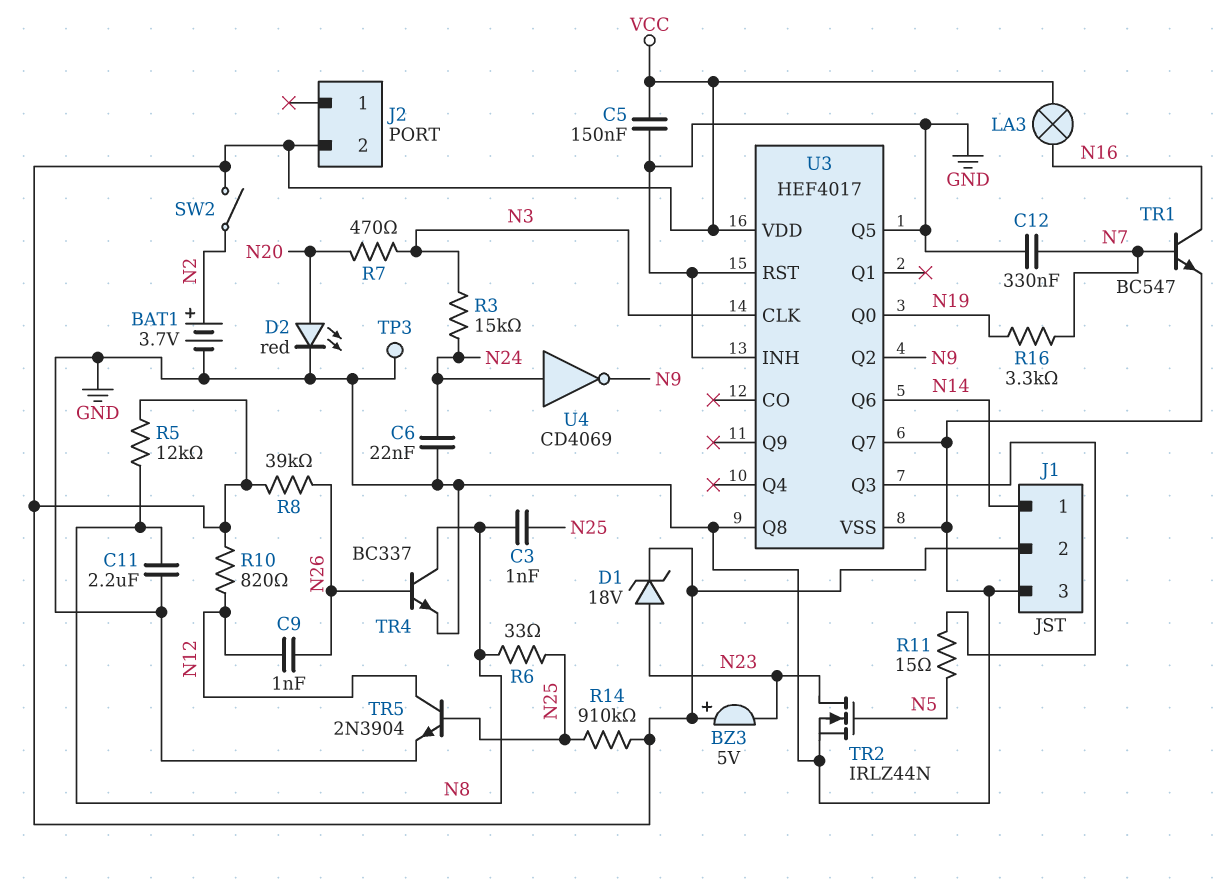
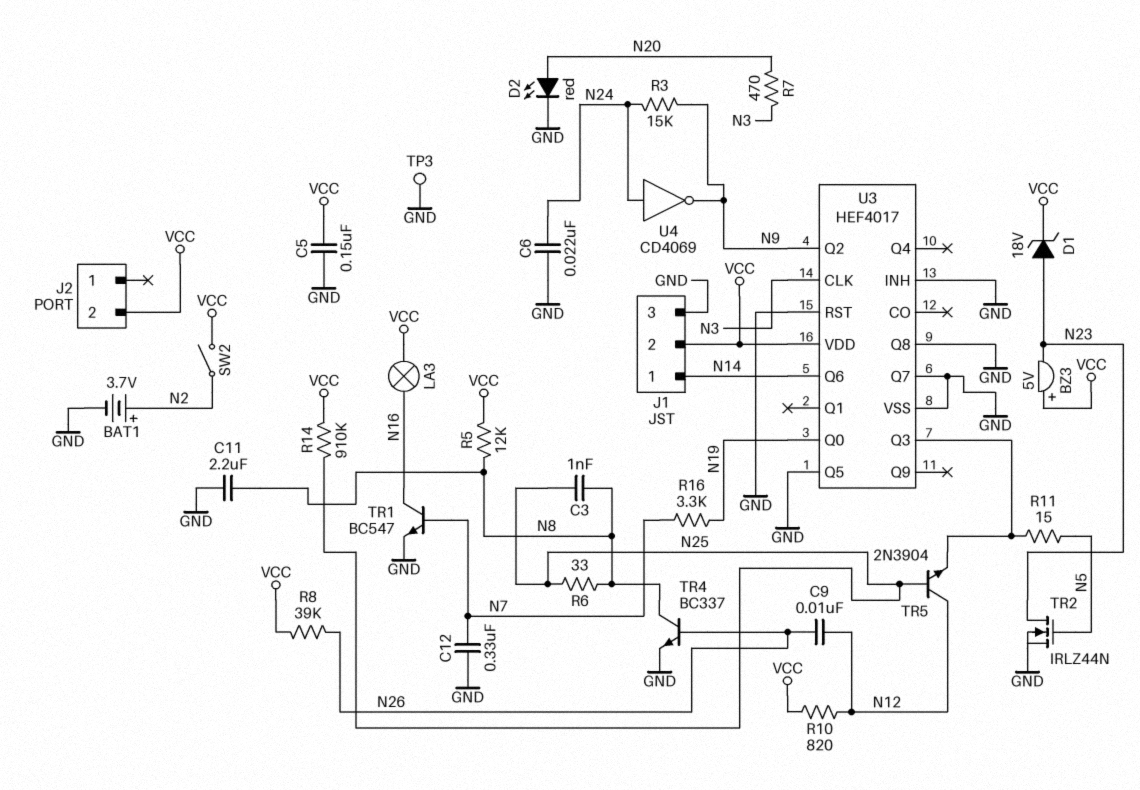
C9: 1nF (N12, N26) -> 10nF (N12, N26)
R3: 15k (N3, N24) -> 15k (N9, N24)
TR5: NPN 2N3904 (B N25, C N12, E GND) -> NPN 2N3904 (B N25, C N12, E U3/Q3)

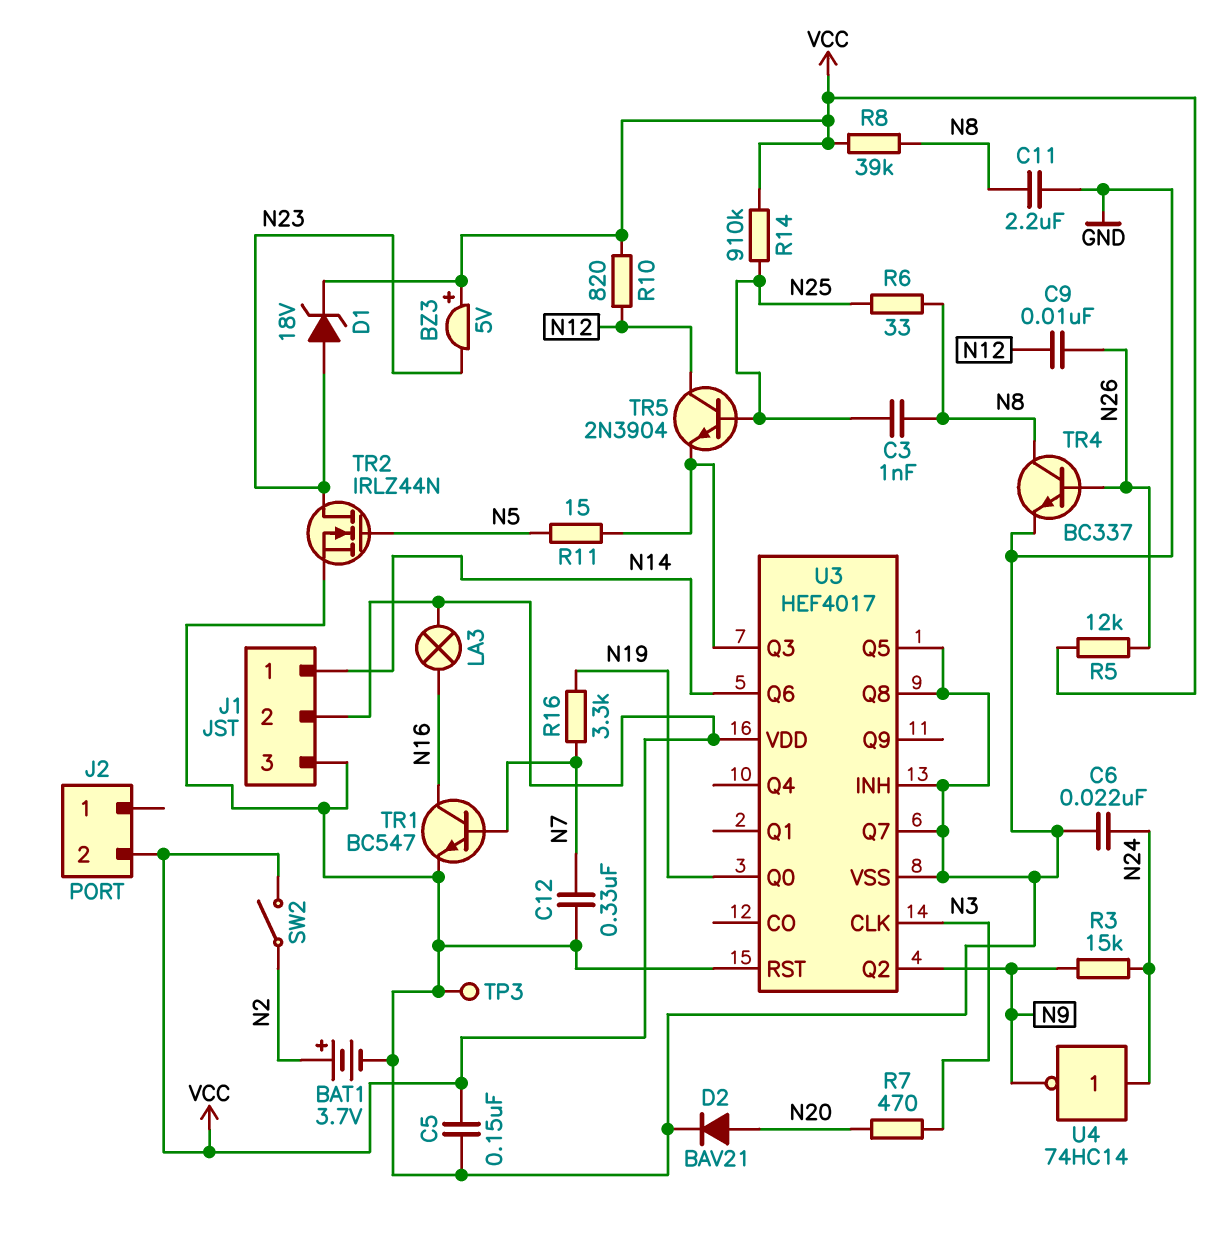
D2: LED red (A N20, K GND) -> diode BAV21 (A N20, K GND)
R5: 12k (N8, VCC) -> 12k (N26, VCC)
R8: 39k (N26, VCC) -> 39k (N8, VCC)
U4: NOT CD4069 (in N24, out N9) -> NOT 74HC14 (in N24, out N9)

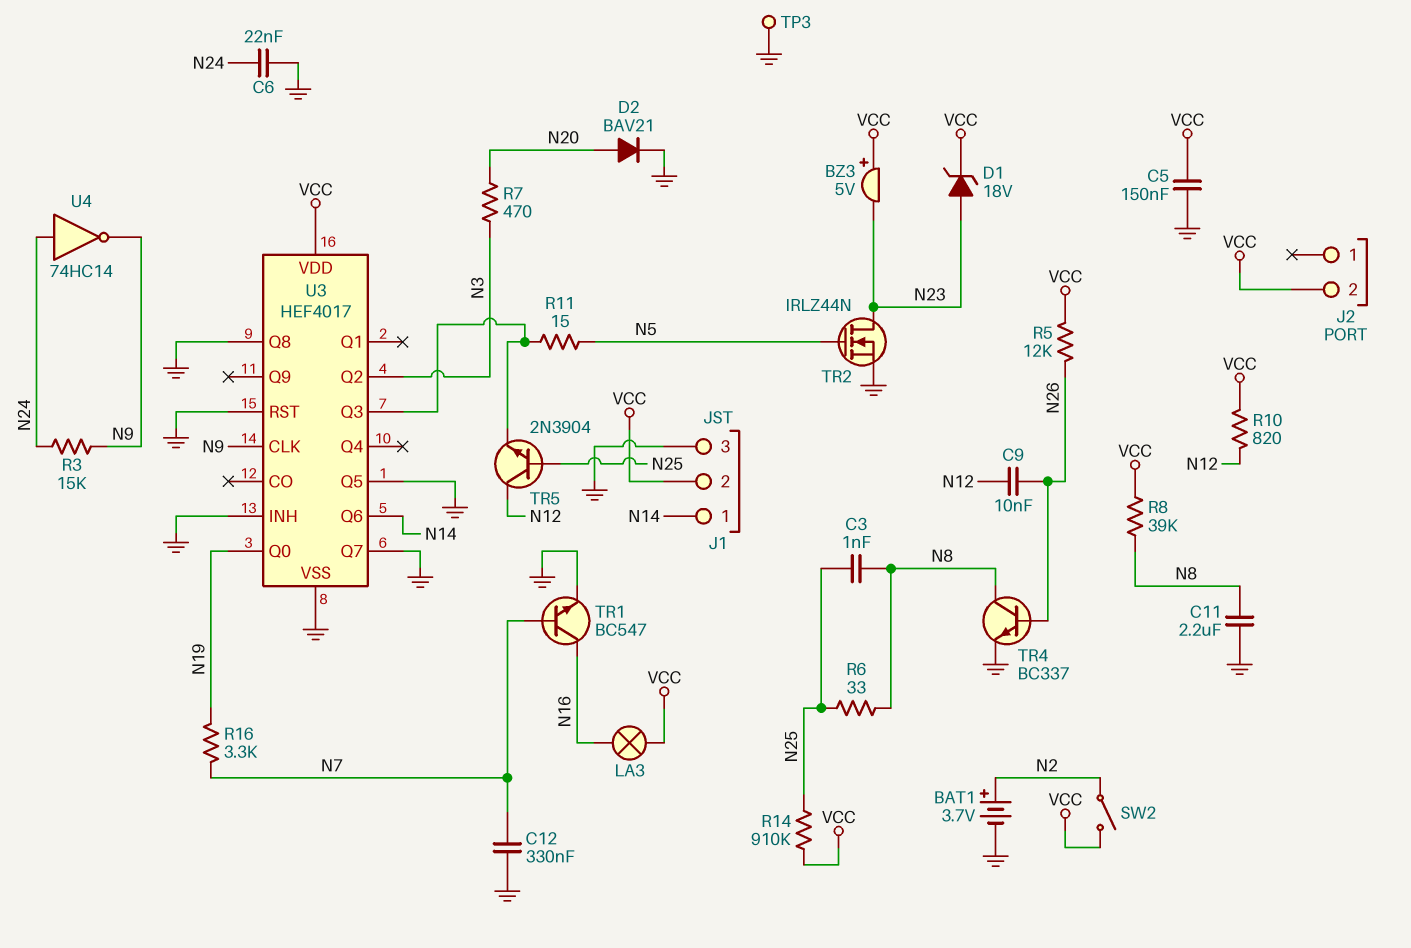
U3 pin CLK: N3 -> N9
U3 pin Q2: N9 -> N3

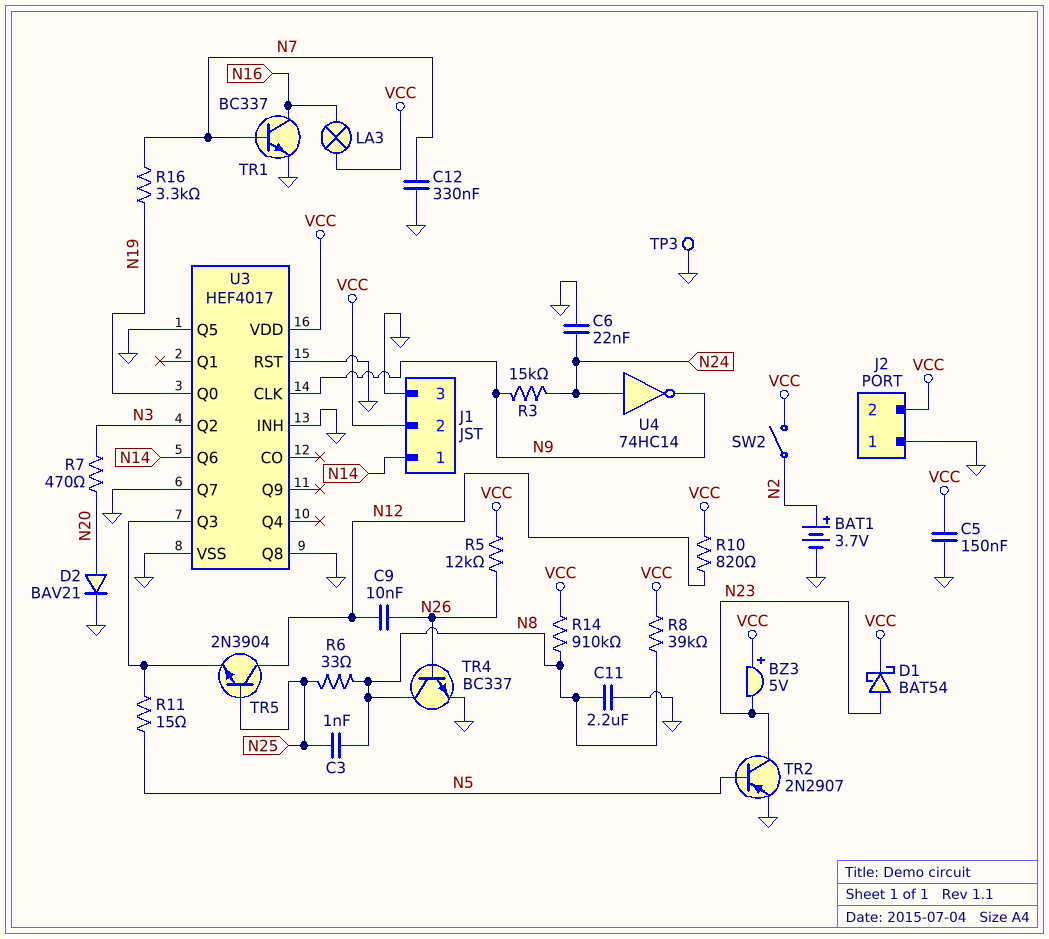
D1: zener 18V (A N23, K VCC) -> schottky BAT54 (A N23, K VCC)
J2 pin 1: none -> GND
R14: 910k (N25, VCC) -> 910k (N8, VCC)
TR1: NPN BC547 (B N7, C N16, E GND) -> NPN BC337 (B N7, C N16, E GND)
TR2: NMOS IRLZ44N (G N5, D N23, S GND) -> PNP 2N2907 (B N5, C N23, E GND)

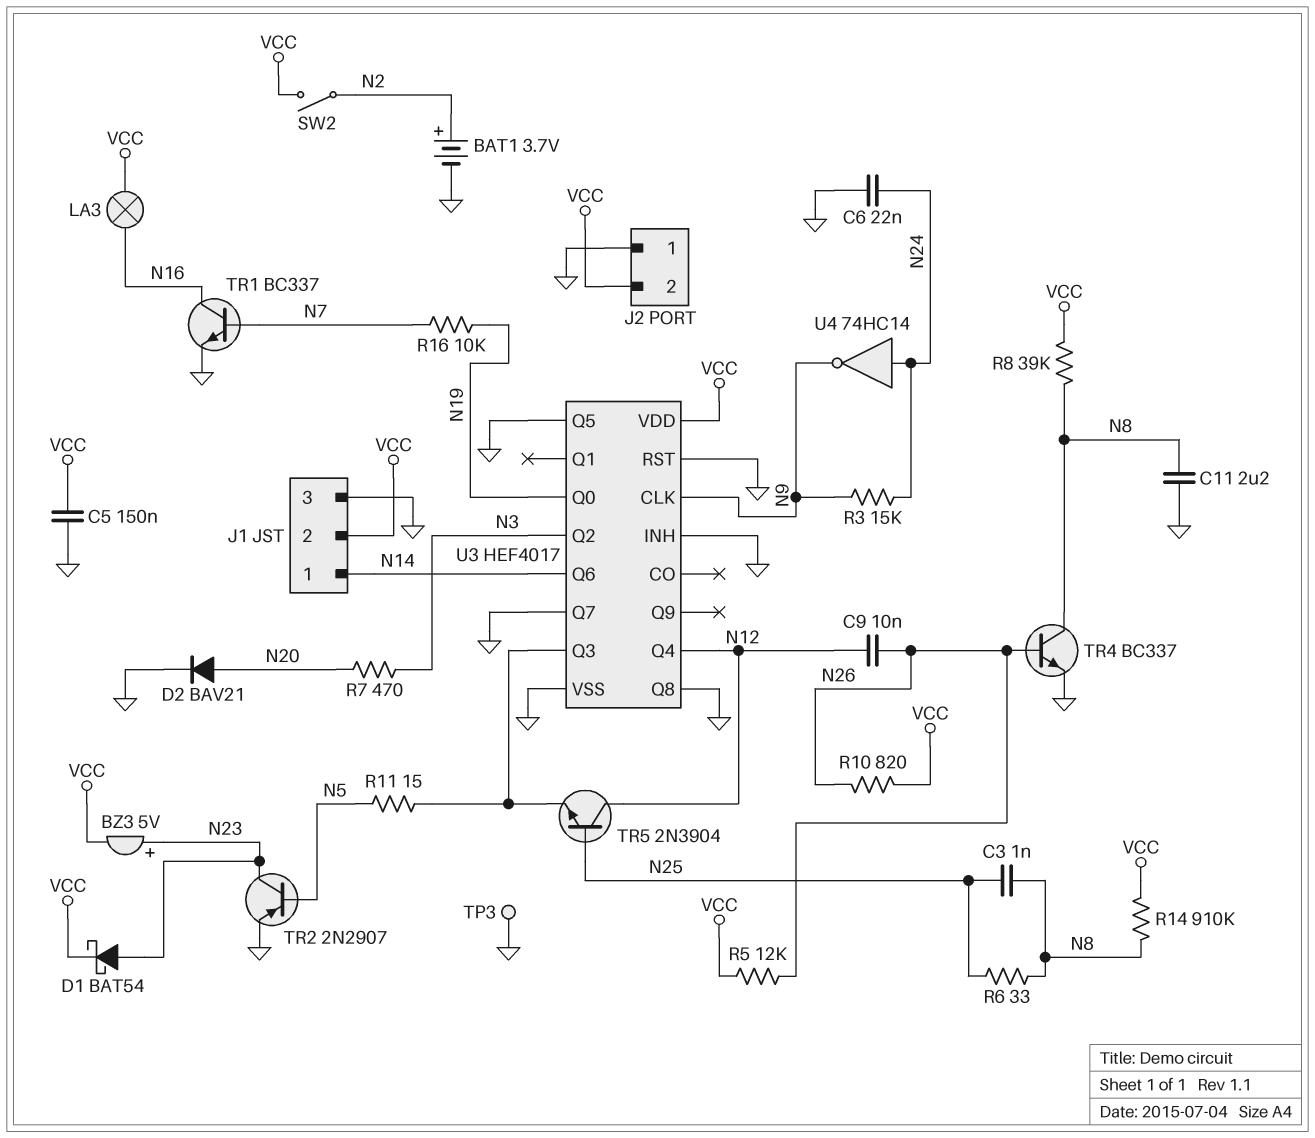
BZ3: buzzer 5V (plus VCC, minus N23) -> buzzer 5V (plus N23, minus VCC)
C12: 330nF (GND, N7) -> none
R10: 820 (N12, VCC) -> 820 (N26, VCC)
R16: 3.3k (N7, N19) -> 10k (N7, N19)
U3 pin Q4: none -> N12

